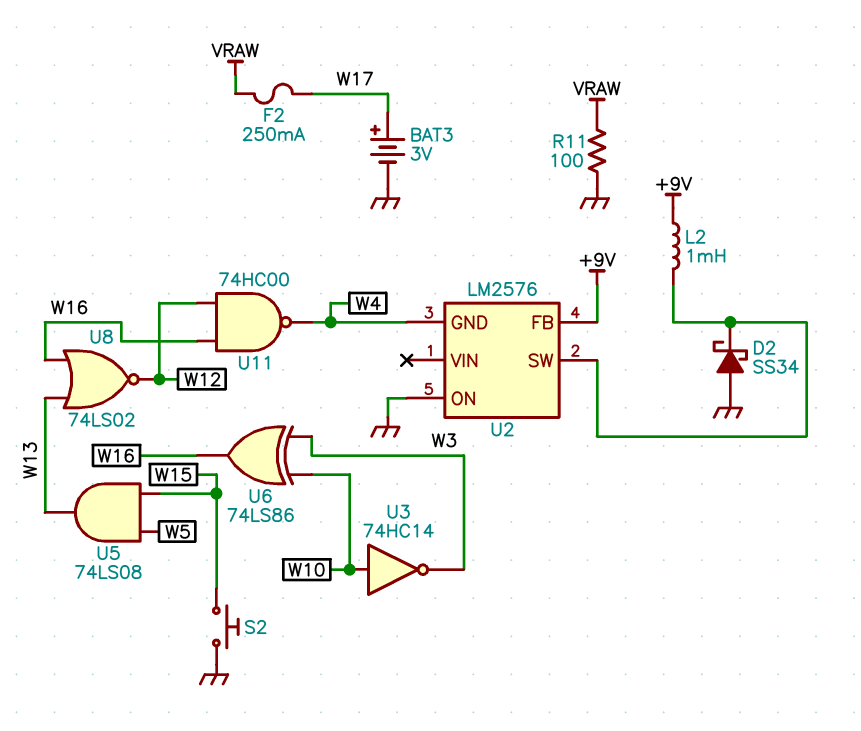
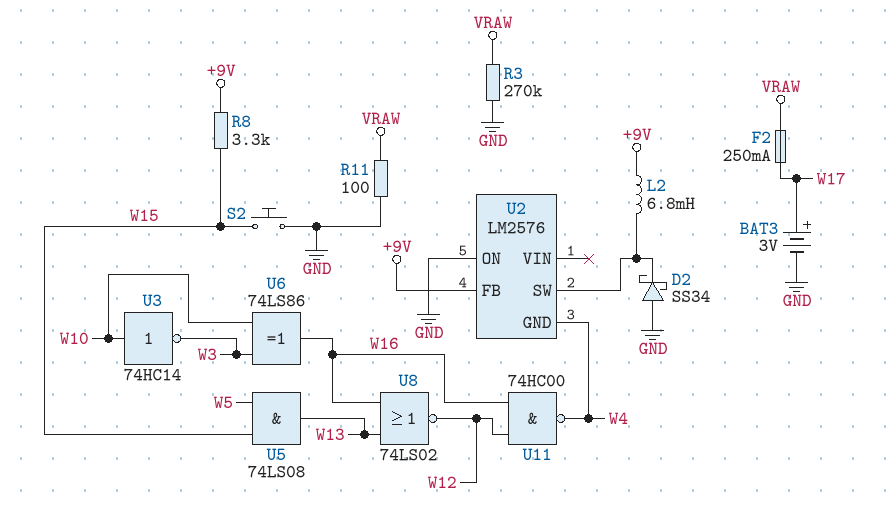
L2: 1mH (+9V, U2/SW) -> 6.8mH (+9V, U2/SW)
R3: none -> 270k (GND, VRAW)
R8: none -> 3.3k (+9V, W15)

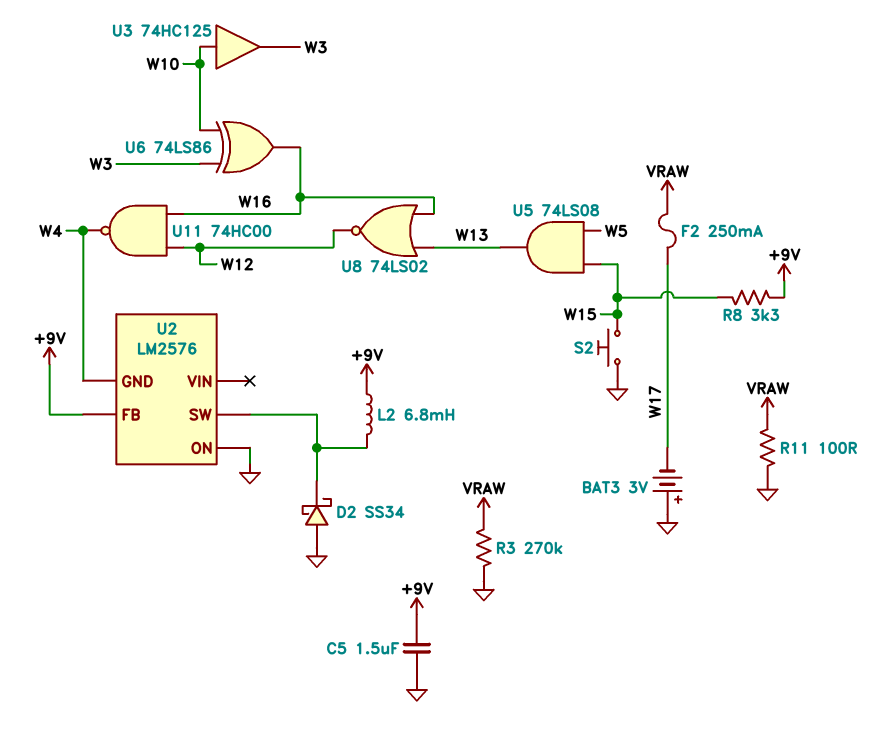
BAT3: 3V (plus W17, minus GND) -> 3V (plus GND, minus W17)
C5: none -> 1.5uF (+9V, GND)
U3: NOT 74HC14 (in W10, out W3) -> buffer 74HC125 (in W10, out W3)

